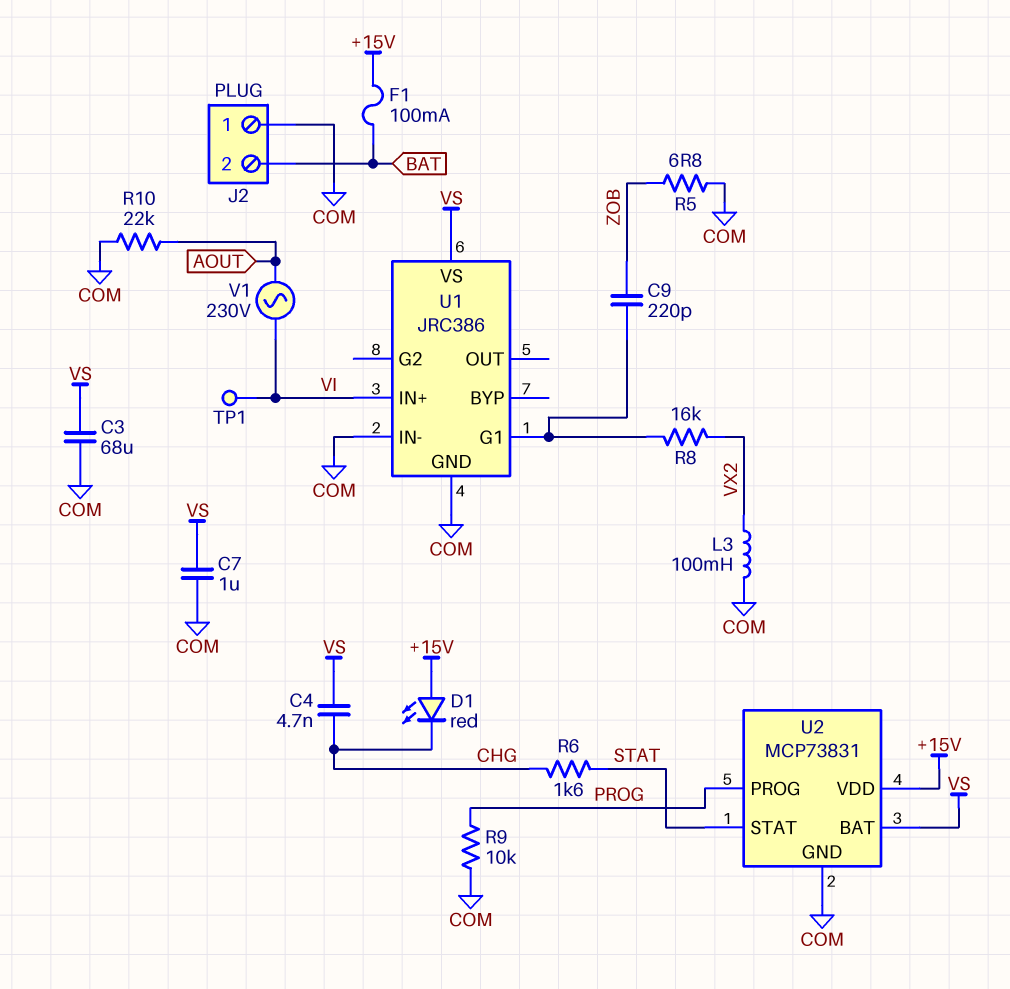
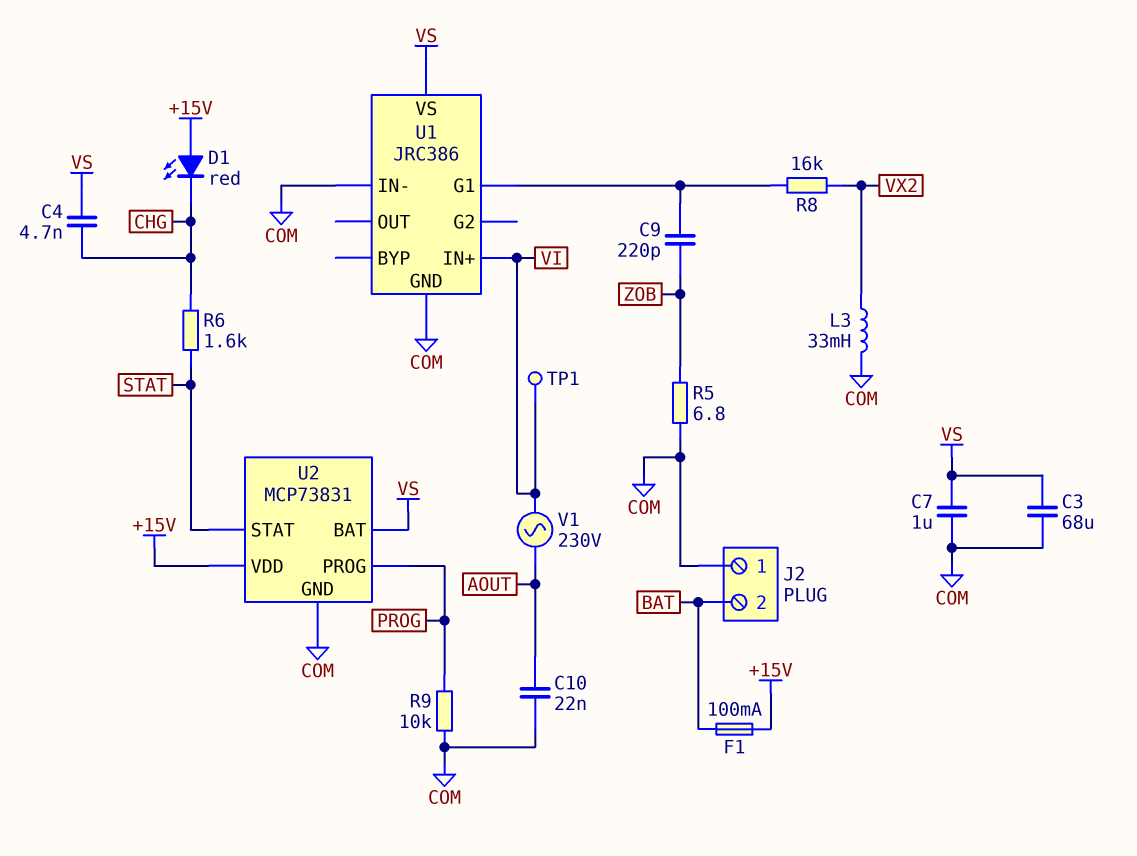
C10: none -> 22nF (AOUT, COM)
L3: 100mH (COM, VX2) -> 33mH (COM, VX2)
R10: 22k (AOUT, COM) -> none

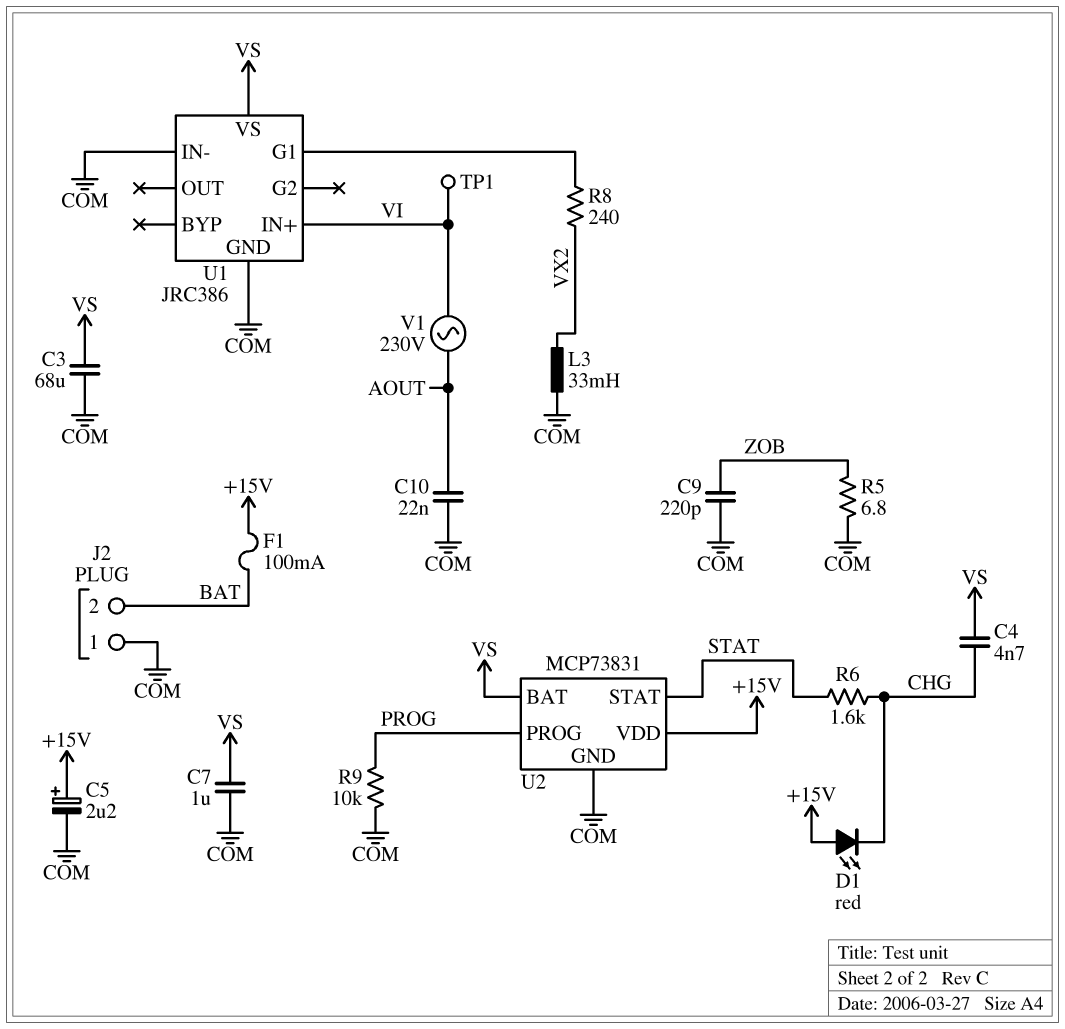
C5: none -> 2.2uF (plus +15V, minus COM)
C9: 220pF (U1/G1, ZOB) -> 220pF (COM, ZOB)
R8: 16k (U1/G1, VX2) -> 240 (U1/G1, VX2)

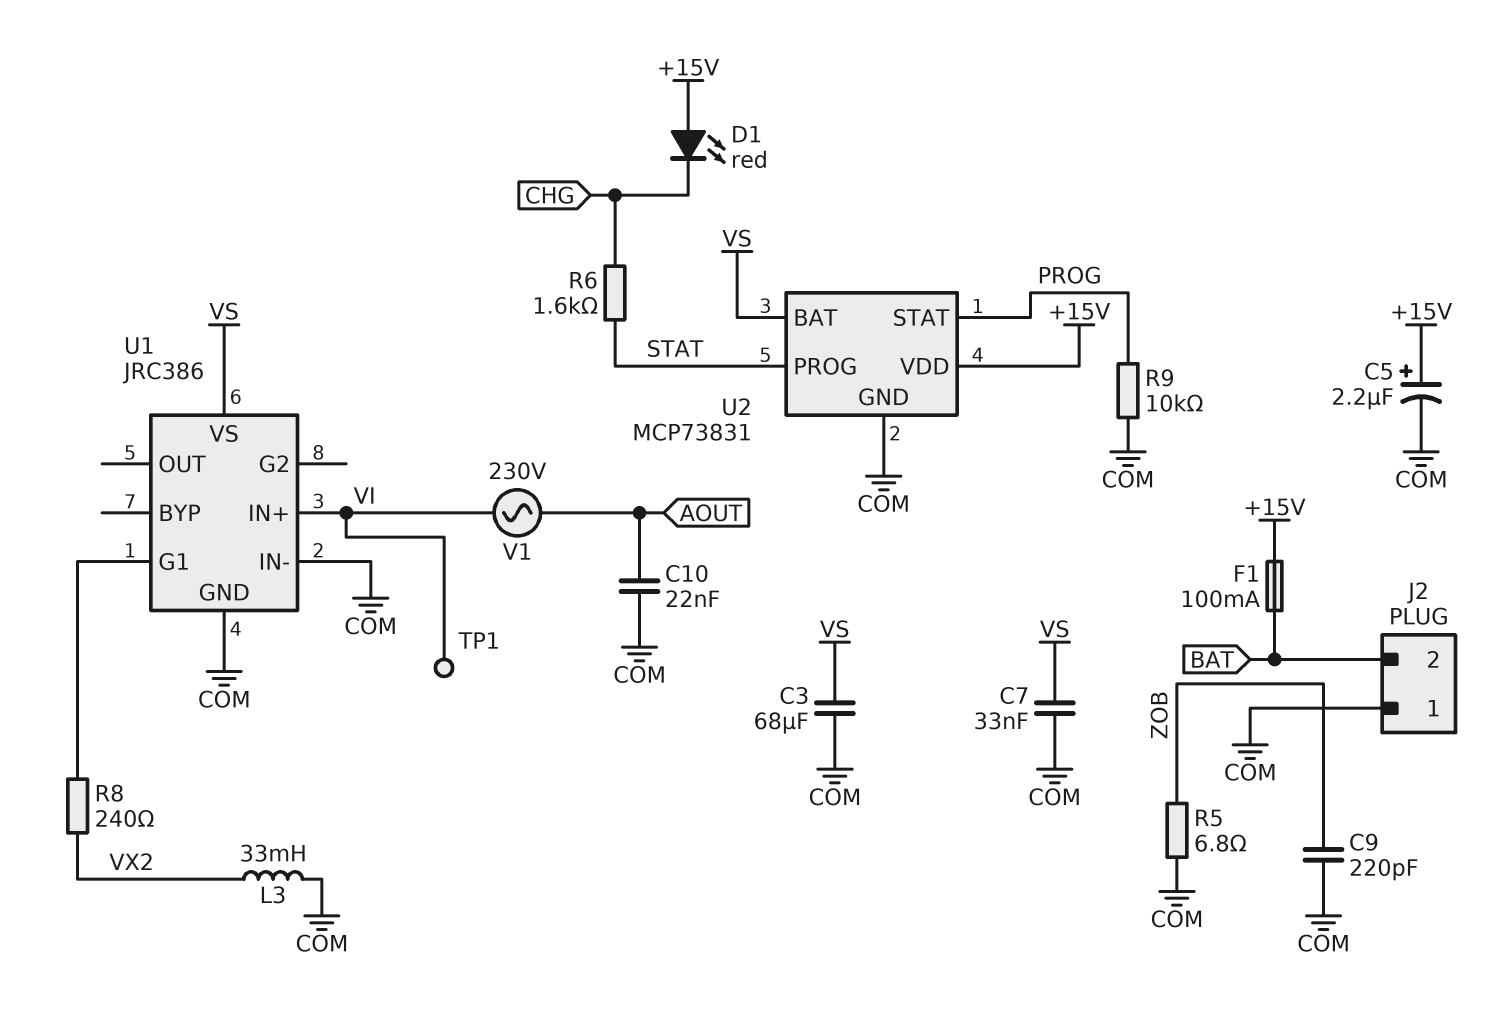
C4: 4.7nF (CHG, VS) -> none
C7: 1uF (COM, VS) -> 33nF (COM, VS)
U2 pin PROG: PROG -> STAT
U2 pin STAT: STAT -> PROG

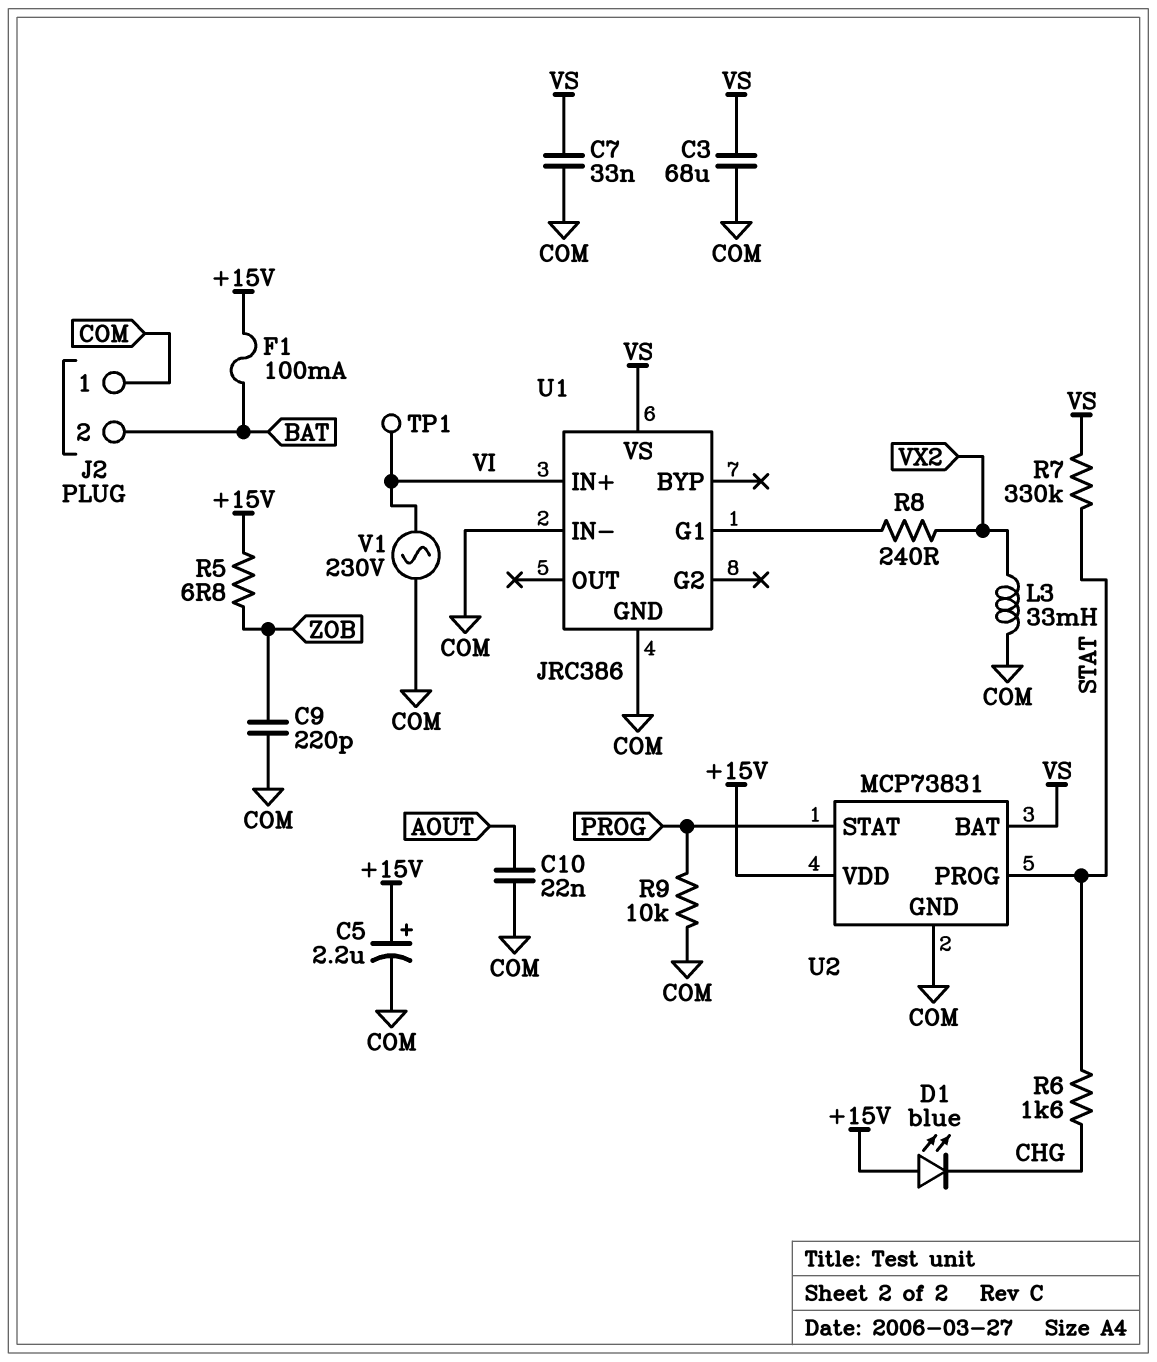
D1: LED red (A +15V, K CHG) -> LED blue (A +15V, K CHG)
R5: 6.8 (COM, ZOB) -> 6.8 (+15V, ZOB)
R7: none -> 330k (STAT, VS)
V1: AC 230V (AOUT, VI) -> AC 230V (COM, VI)

